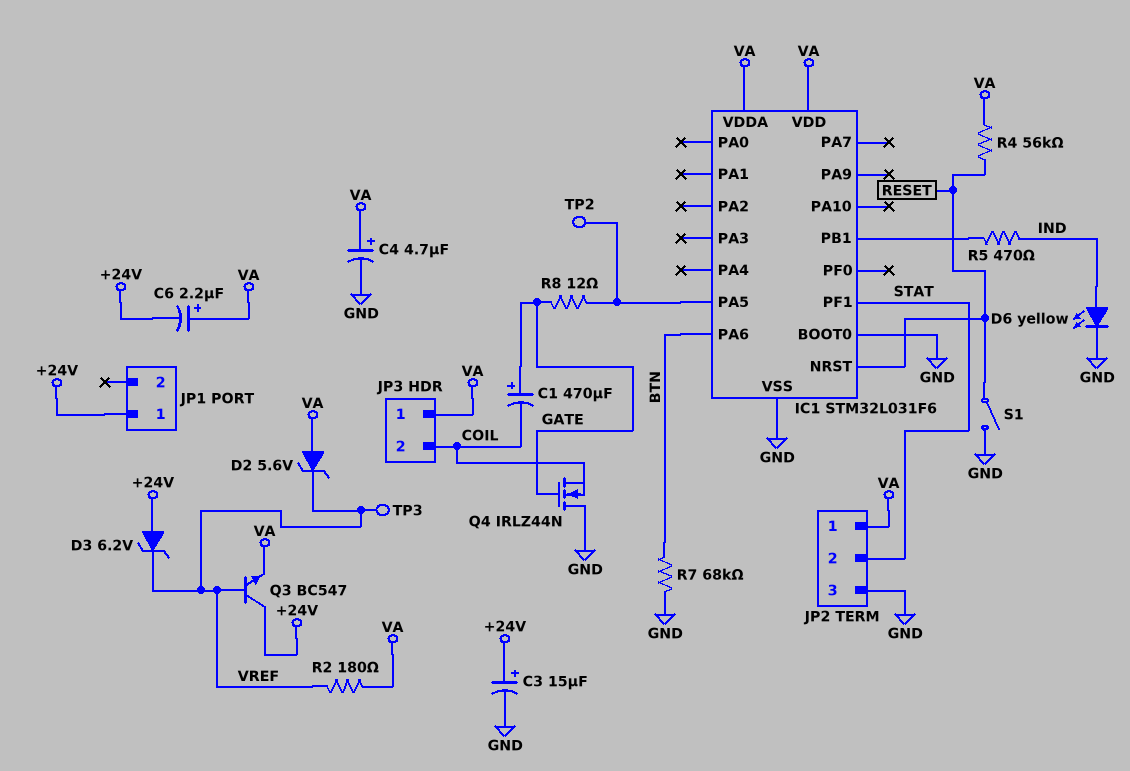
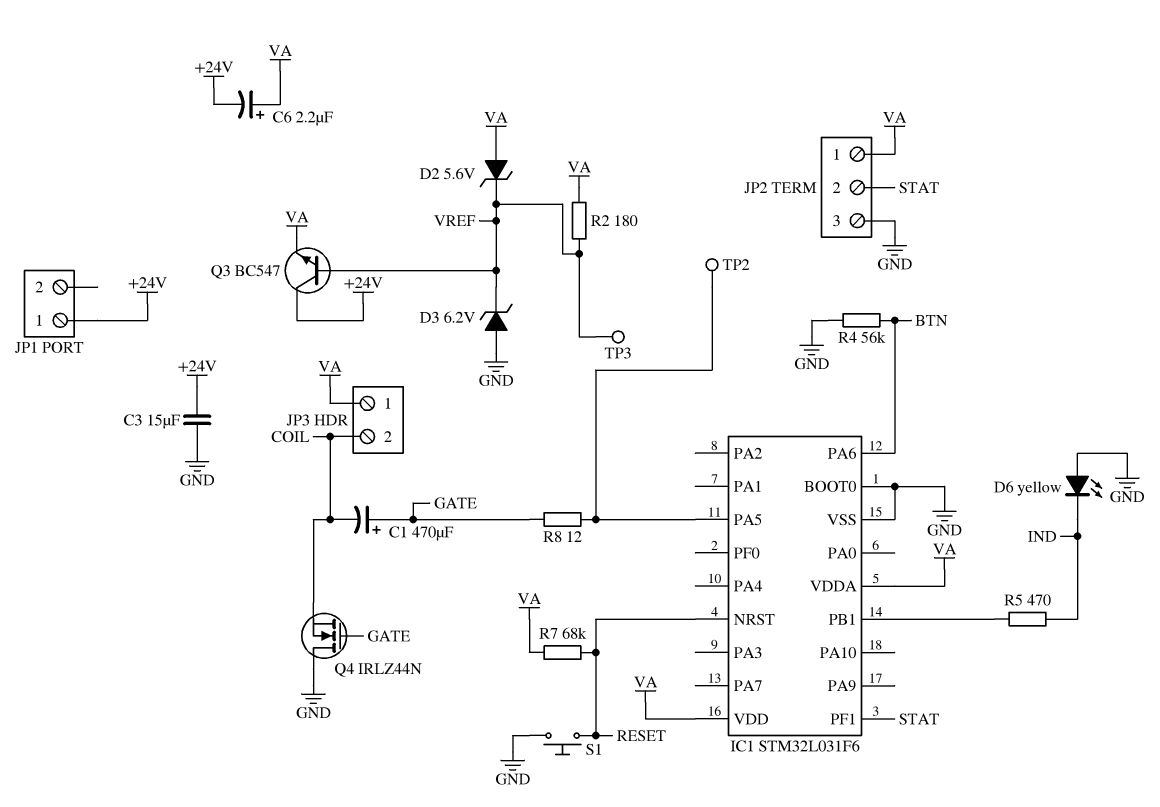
C3: 15uF (plus +24V, minus GND) -> 15uF (+24V, GND)
C4: 4.7uF (plus VA, minus GND) -> none
D3: zener 6.2V (A +24V, K VREF) -> zener 6.2V (A GND, K VREF)
D6: LED yellow (A IND, K GND) -> LED yellow (A GND, K IND)
R4: 56k (RESET, VA) -> 56k (BTN, GND)
R7: 68k (BTN, GND) -> 68k (RESET, VA)
S1: switch (GND, RESET) -> button (GND, RESET)

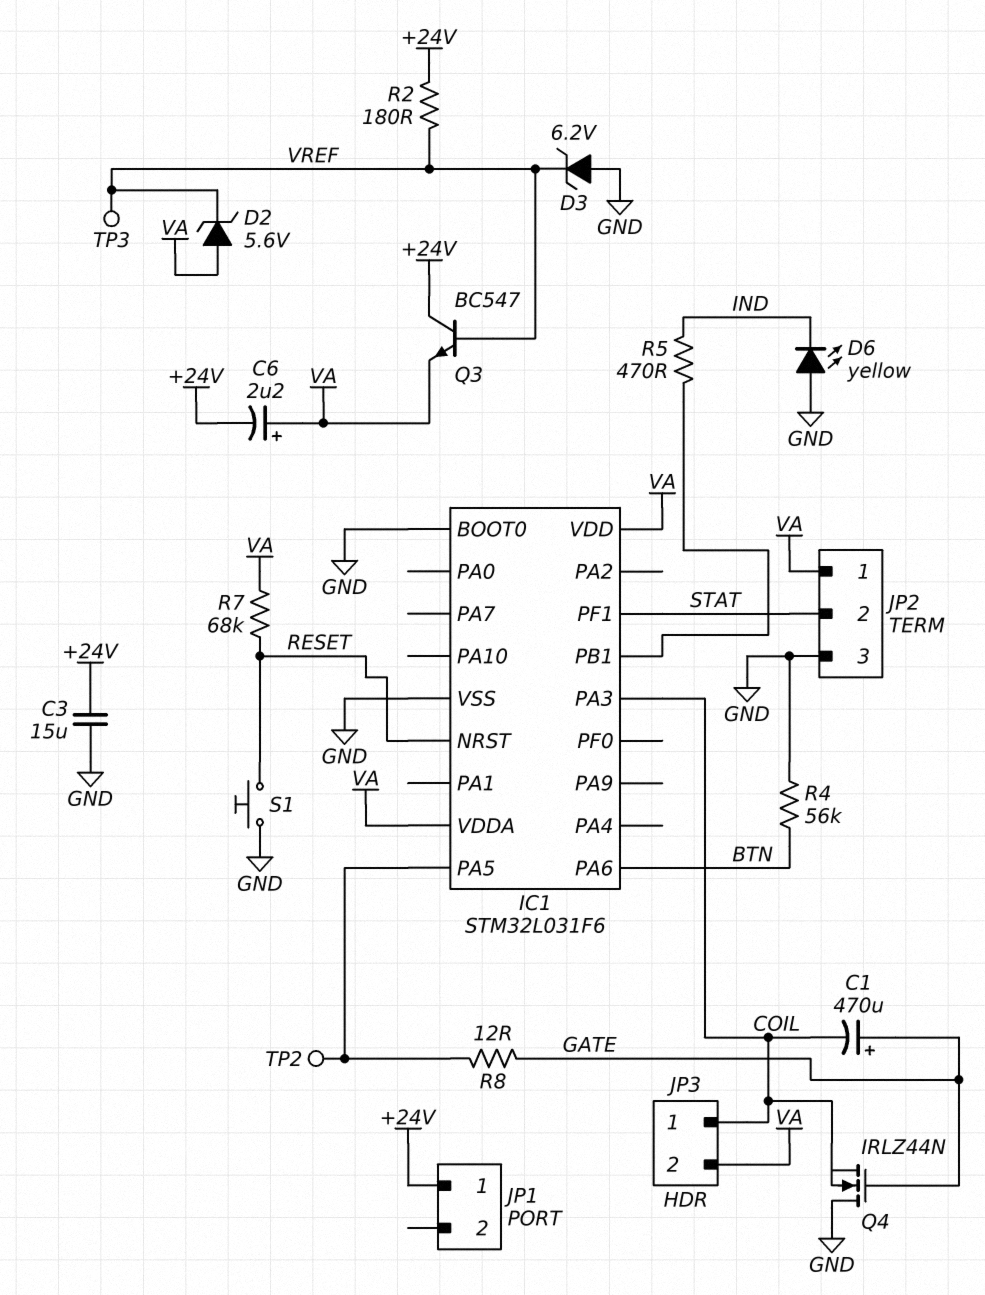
IC1 pin PA3: none -> COIL
JP3 pin 1: VA -> COIL
JP3 pin 2: COIL -> VA
R2: 180 (VA, VREF) -> 180 (+24V, VREF)

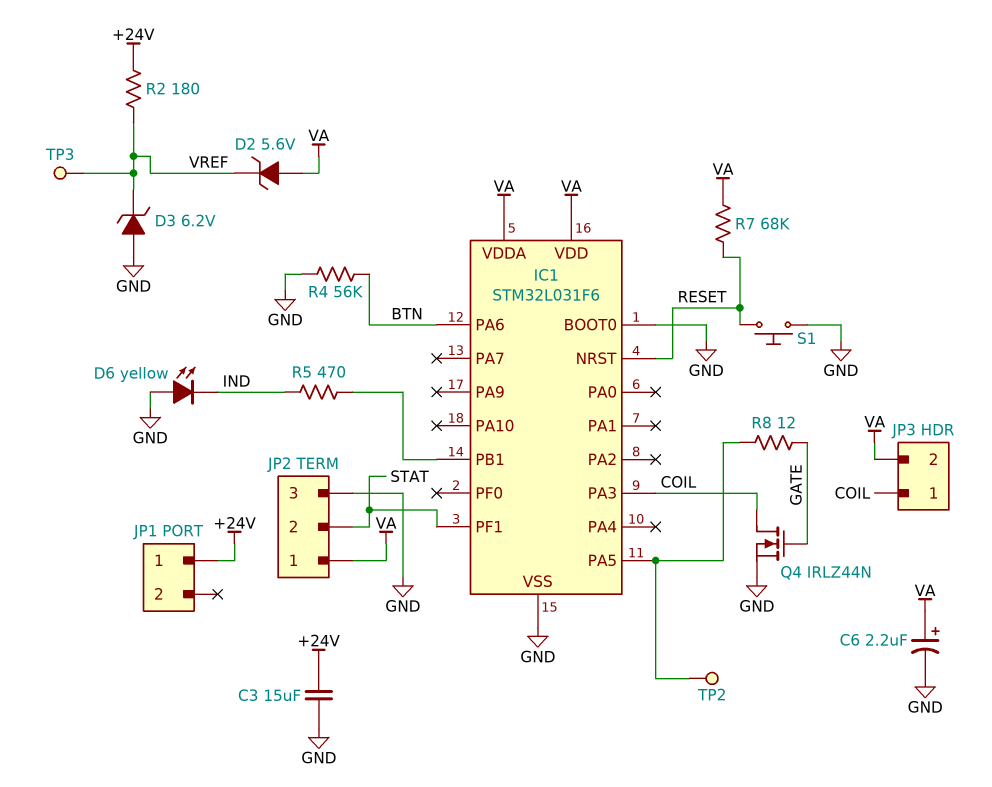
C1: 470uF (plus GATE, minus COIL) -> none
C6: 2.2uF (plus VA, minus +24V) -> 2.2uF (plus VA, minus GND)
Q3: NPN BC547 (B VREF, C +24V, E VA) -> none
Q4: NMOS IRLZ44N (G GATE, D GND, S COIL) -> NMOS IRLZ44N (G GATE, D COIL, S GND)

